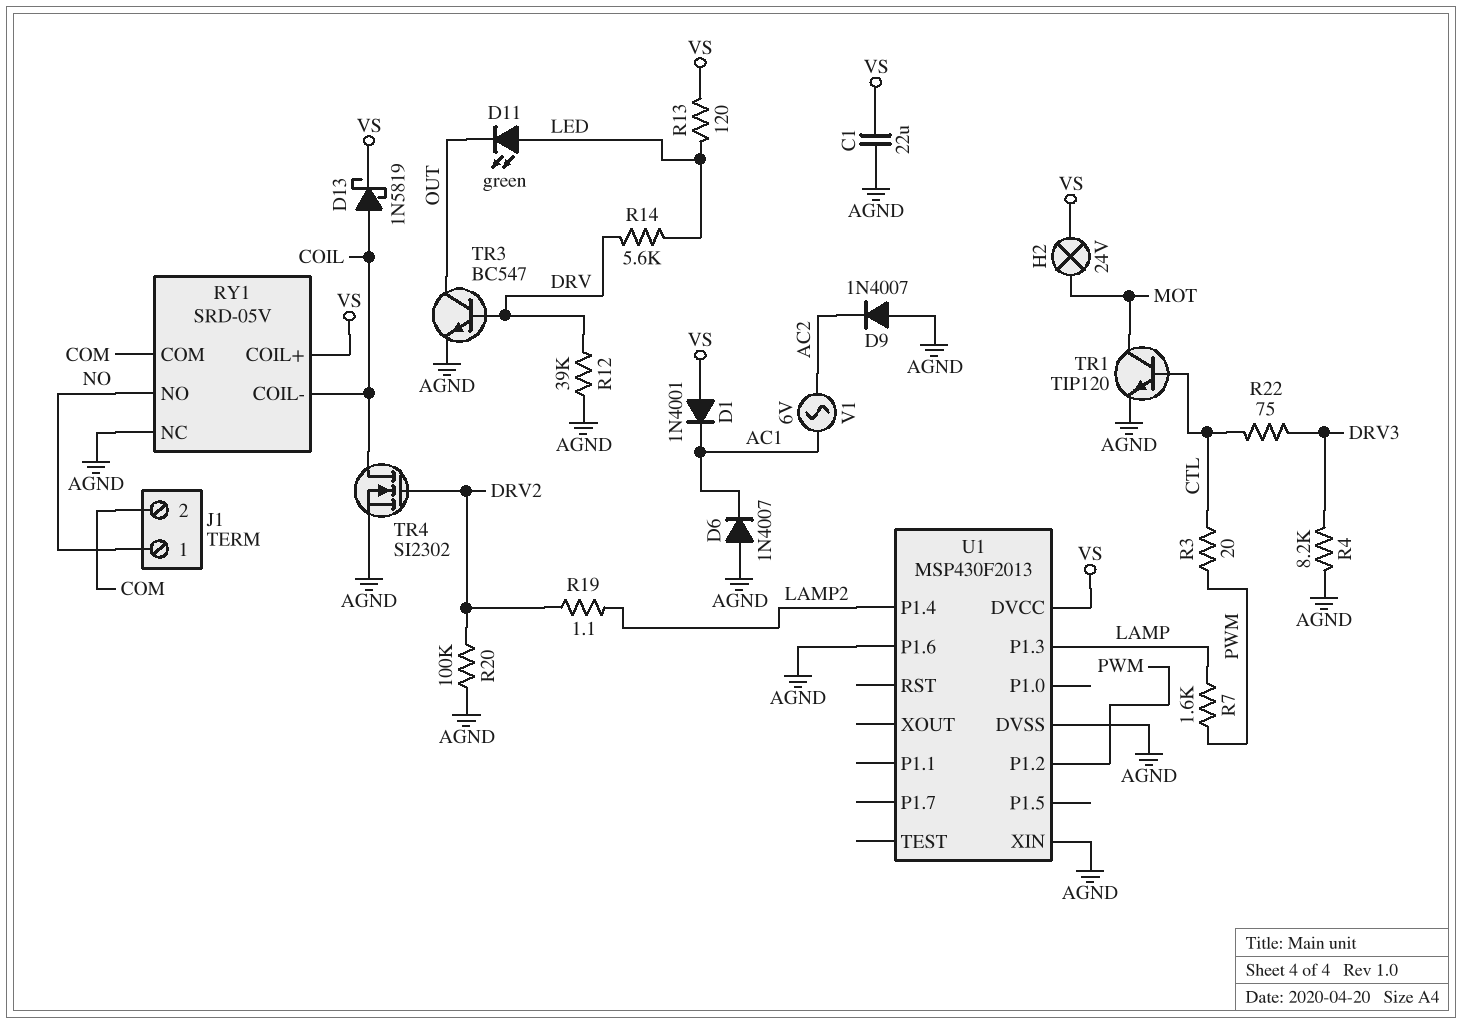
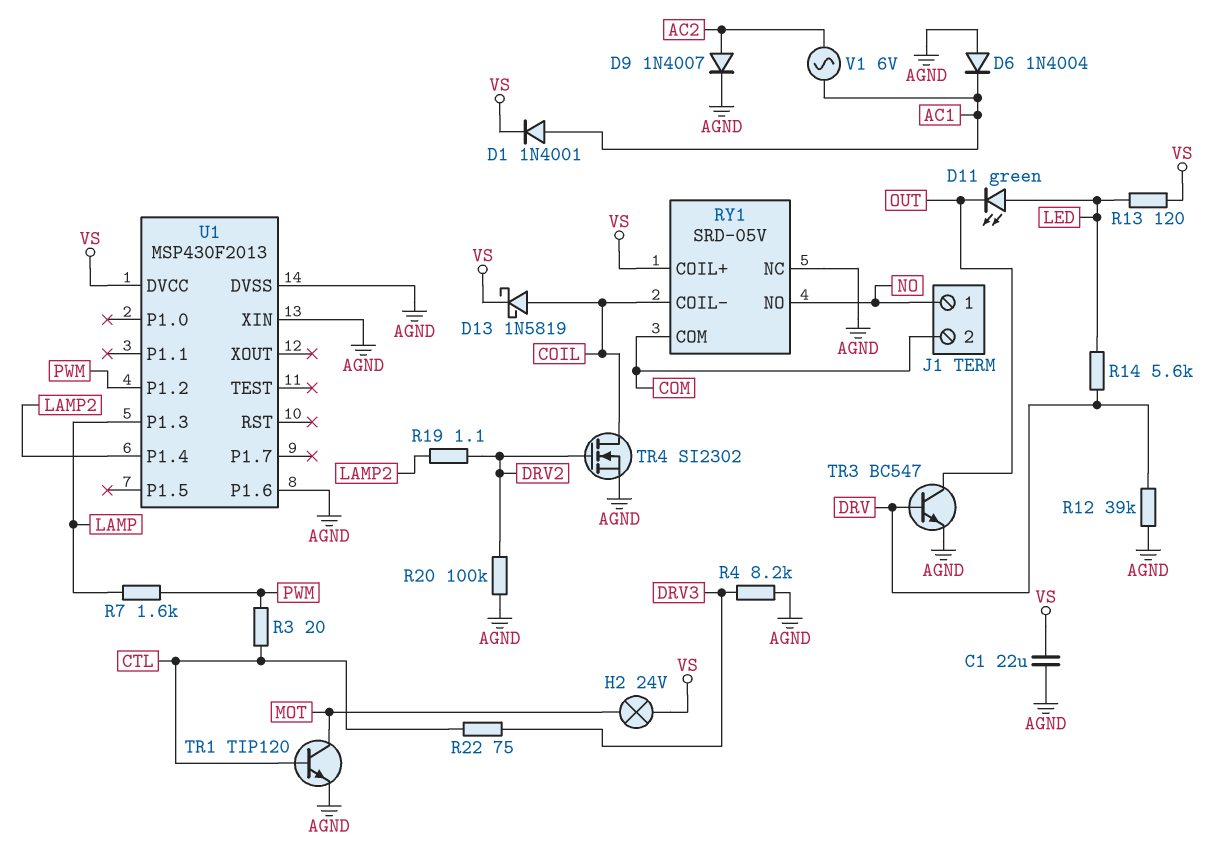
D1: diode 1N4001 (A VS, K AC1) -> diode 1N4001 (A AC1, K VS)
D6: diode 1N4007 (A AGND, K AC1) -> diode 1N4004 (A AGND, K AC1)
D9: diode 1N4007 (A AGND, K AC2) -> diode 1N4007 (A AC2, K AGND)

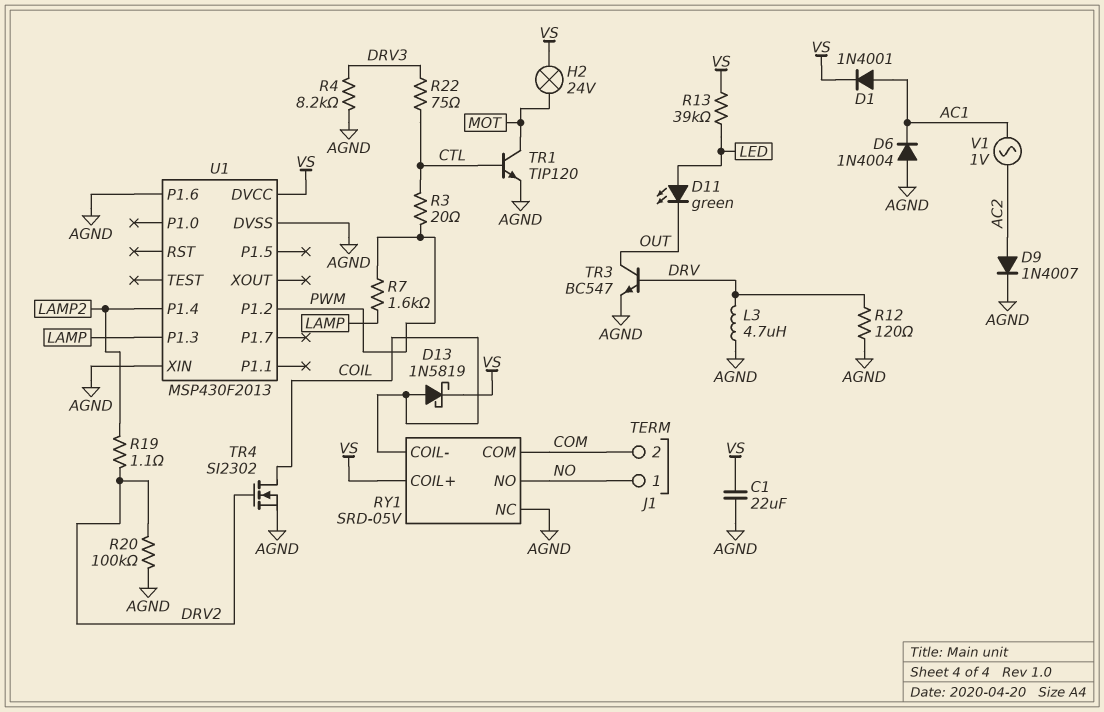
L3: none -> 4.7uH (AGND, DRV)
R12: 39k (AGND, DRV) -> 120 (AGND, DRV)
R13: 120 (LED, VS) -> 39k (LED, VS)
R14: 5.6k (DRV, LED) -> none
V1: AC 6V (AC1, AC2) -> AC 1V (AC1, AC2)

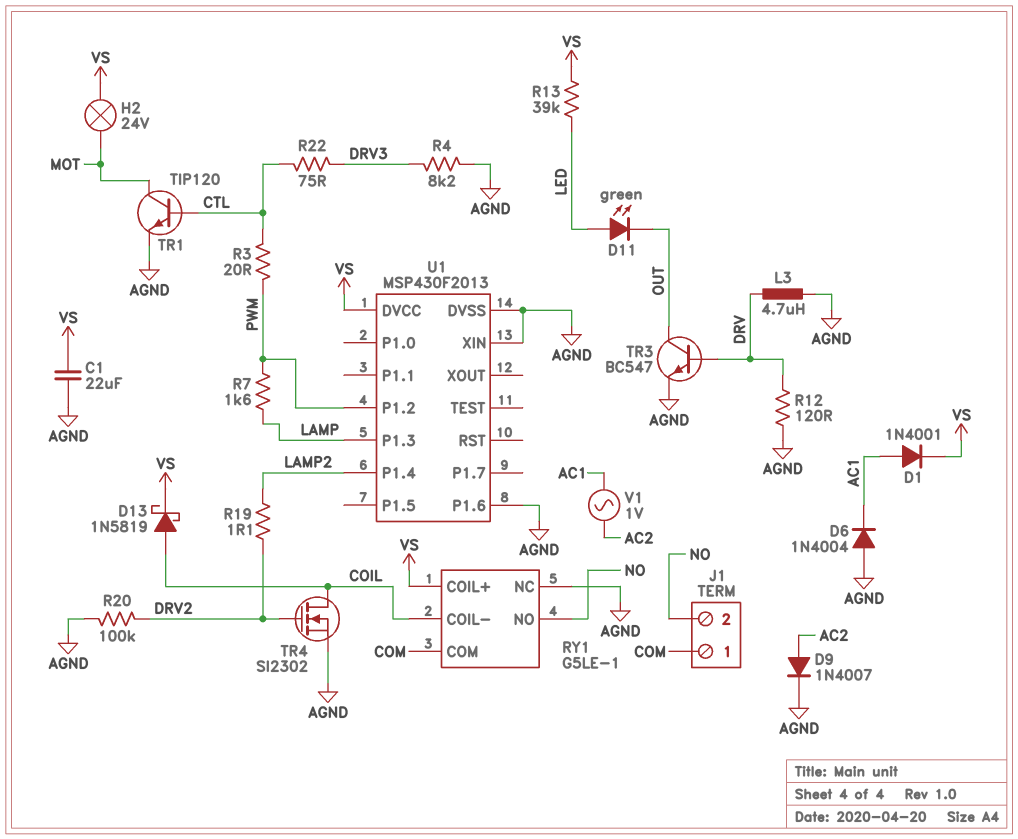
J1 pin 1: NO -> COM
J1 pin 2: COM -> NO
RY1: SRD-05V -> G5LE-1

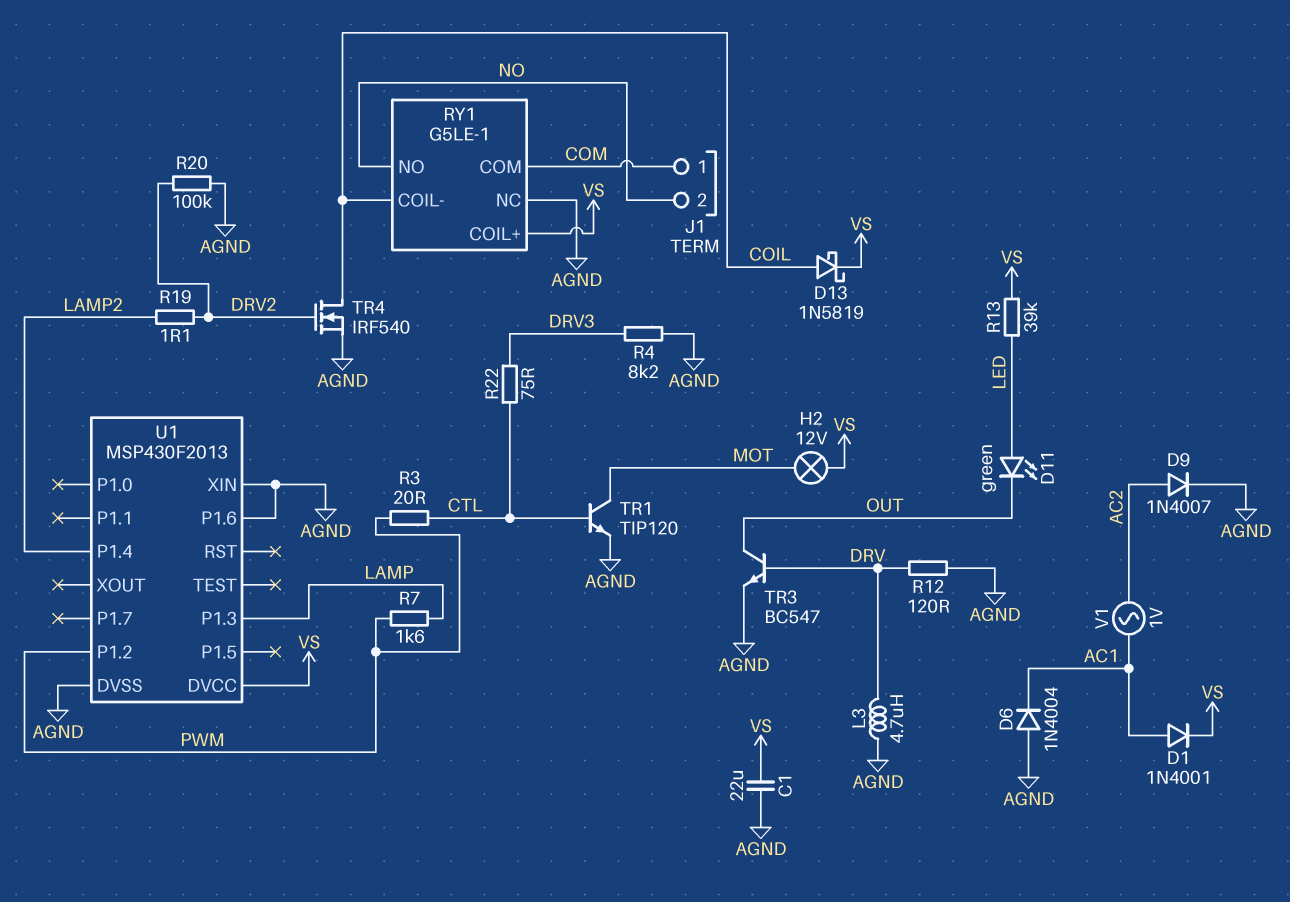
H2: lamp 24V (MOT, VS) -> lamp 12V (MOT, VS)
TR4: NMOS SI2302 (G DRV2, D COIL, S AGND) -> NMOS IRF540 (G DRV2, D COIL, S AGND)

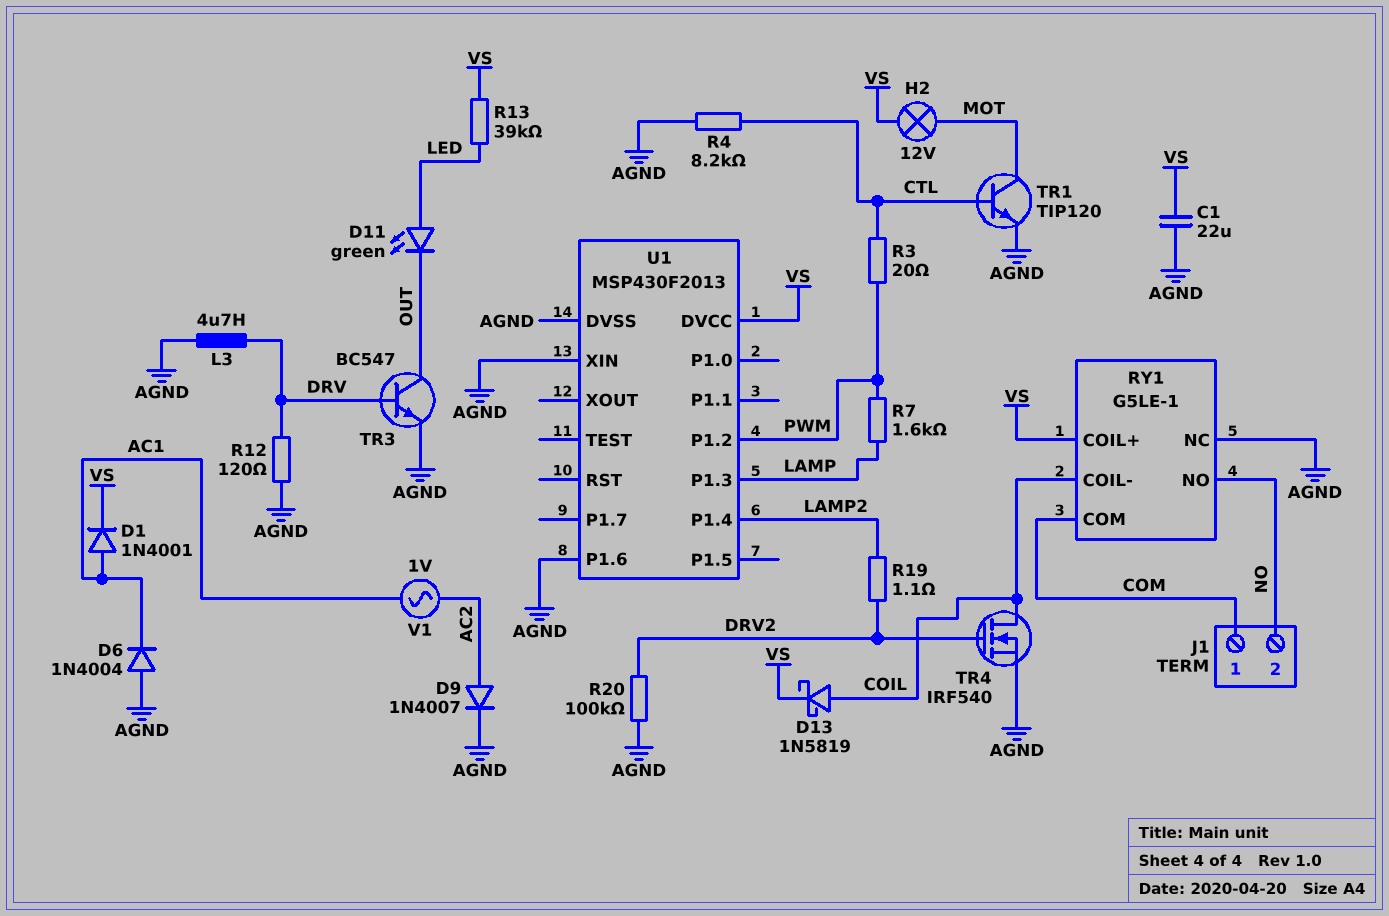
R4: 8.2k (AGND, DRV3) -> 8.2k (AGND, CTL)
R22: 75 (CTL, DRV3) -> none

